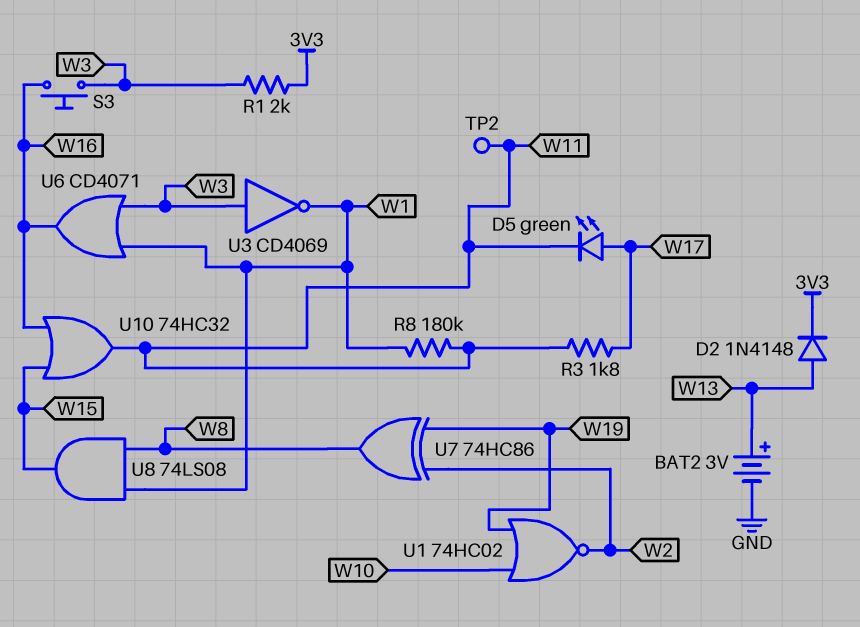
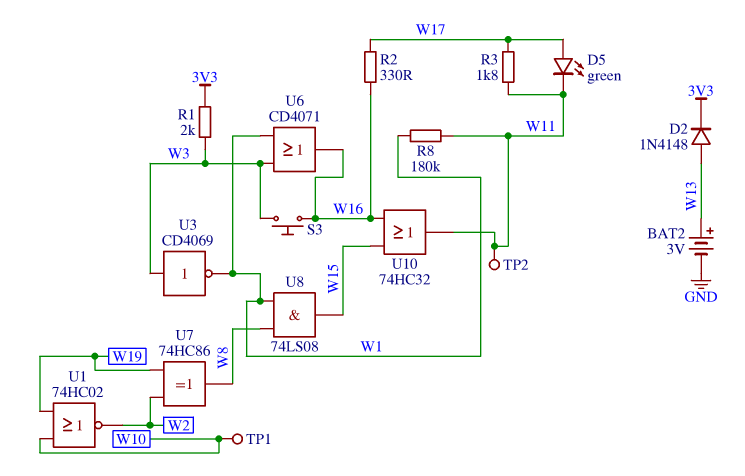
R2: none -> 330 (W16, W17)
TP1: none -> test point (W10)

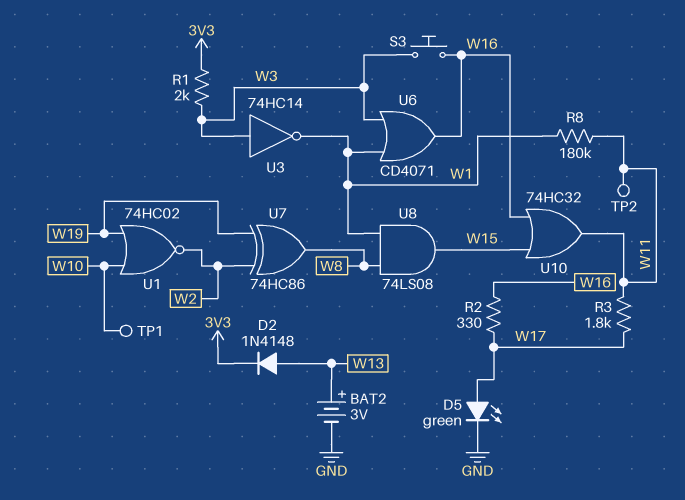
D5: LED green (A W17, K W11) -> LED green (A W17, K GND)
U3: NOT CD4069 (in W3, out W1) -> NOT 74HC14 (in W3, out W1)

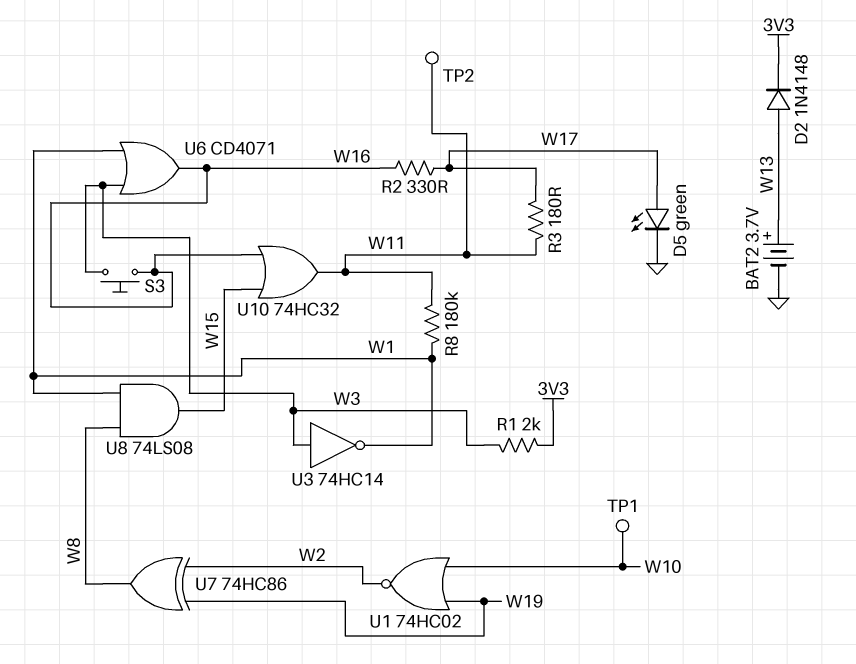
BAT2: 3V (plus W13, minus GND) -> 3.7V (plus W13, minus GND)
R3: 1.8k (W11, W17) -> 180 (W11, W17)

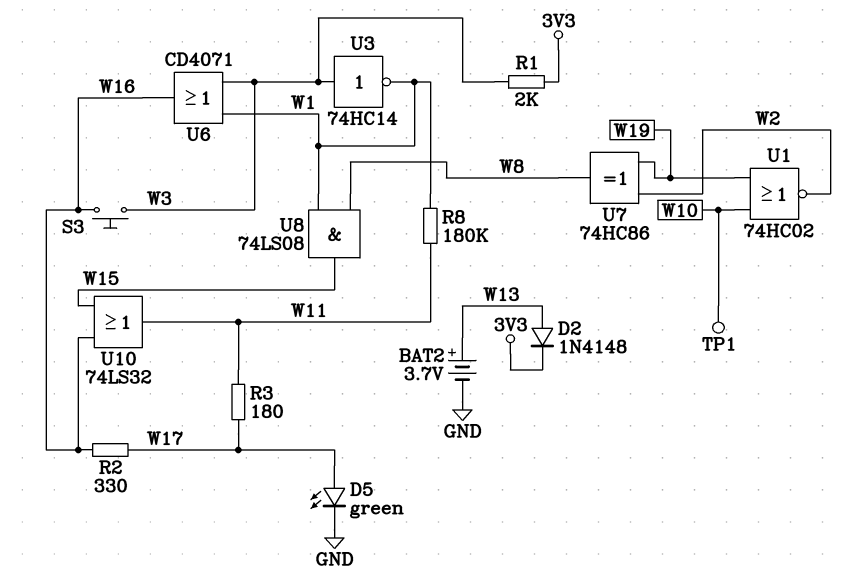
TP2: test point (W11) -> none
U10: OR 74HC32 (in W15, in W16, out W11) -> OR 74LS32 (in W15, in W16, out W11)

